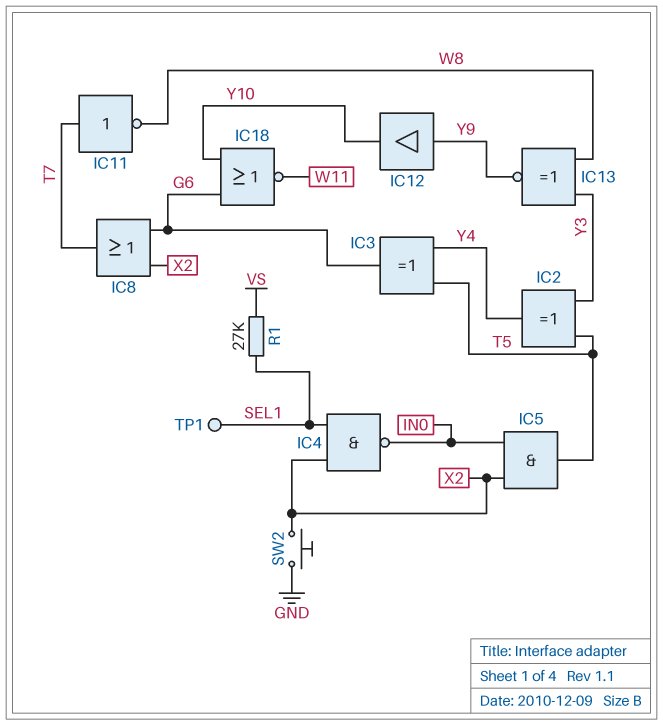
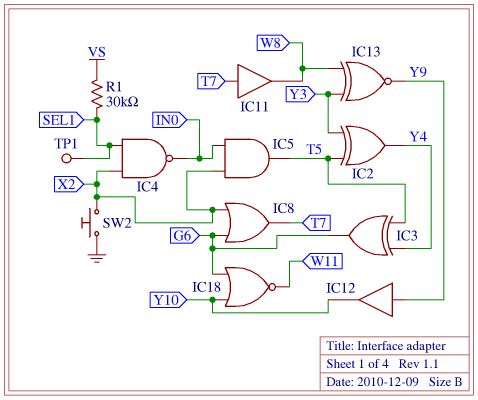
IC11: NOT (in T7, out W8) -> buffer (in T7, out W8)
R1: 27k (SEL1, VS) -> 30k (SEL1, VS)

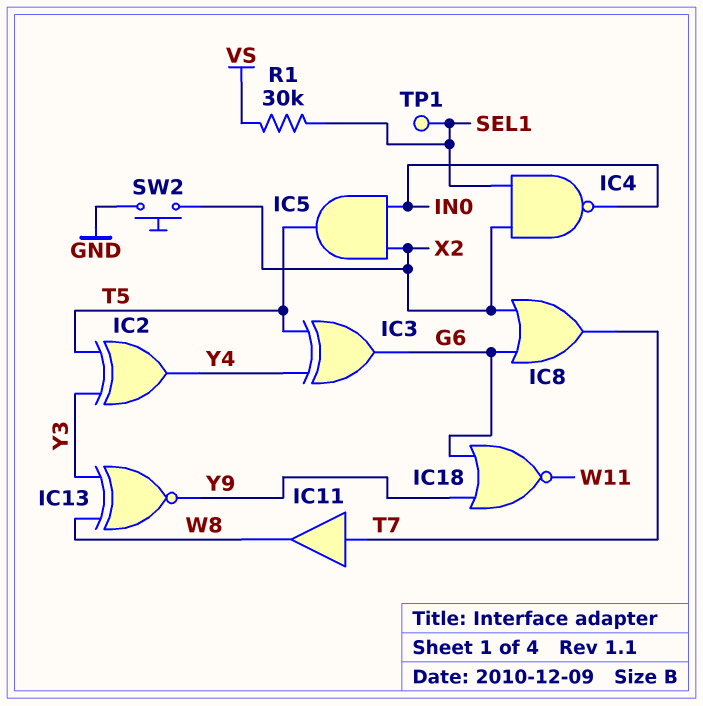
IC12: buffer (in Y9, out Y10) -> none
IC18: NOR (in G6, in Y10, out W11) -> NOR (in G6, in Y9, out W11)

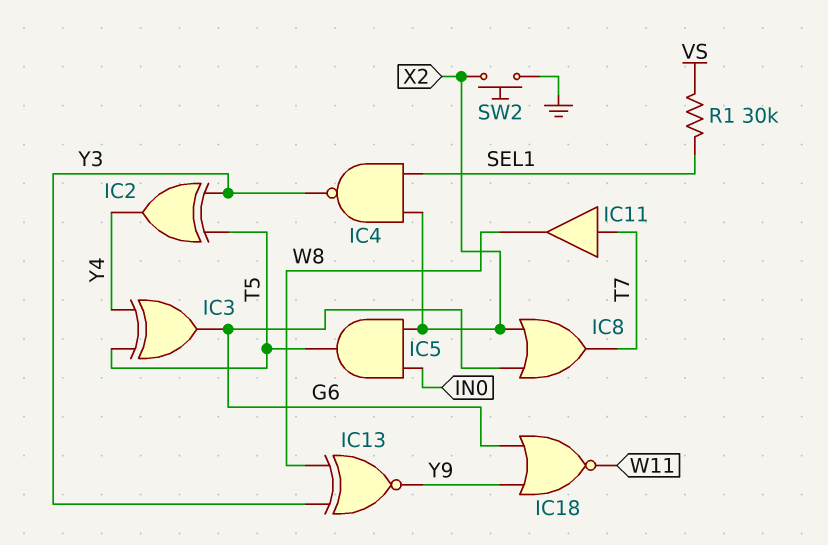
IC4: NAND (in SEL1, in X2, out IN0) -> NAND (in SEL1, in X2, out Y3)
TP1: test point (SEL1) -> none

